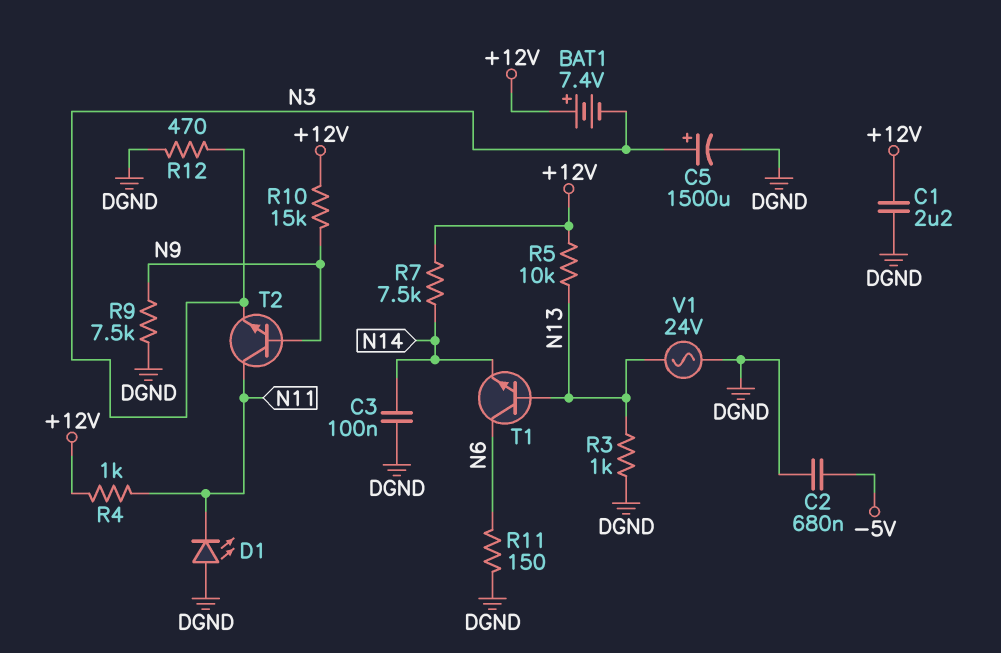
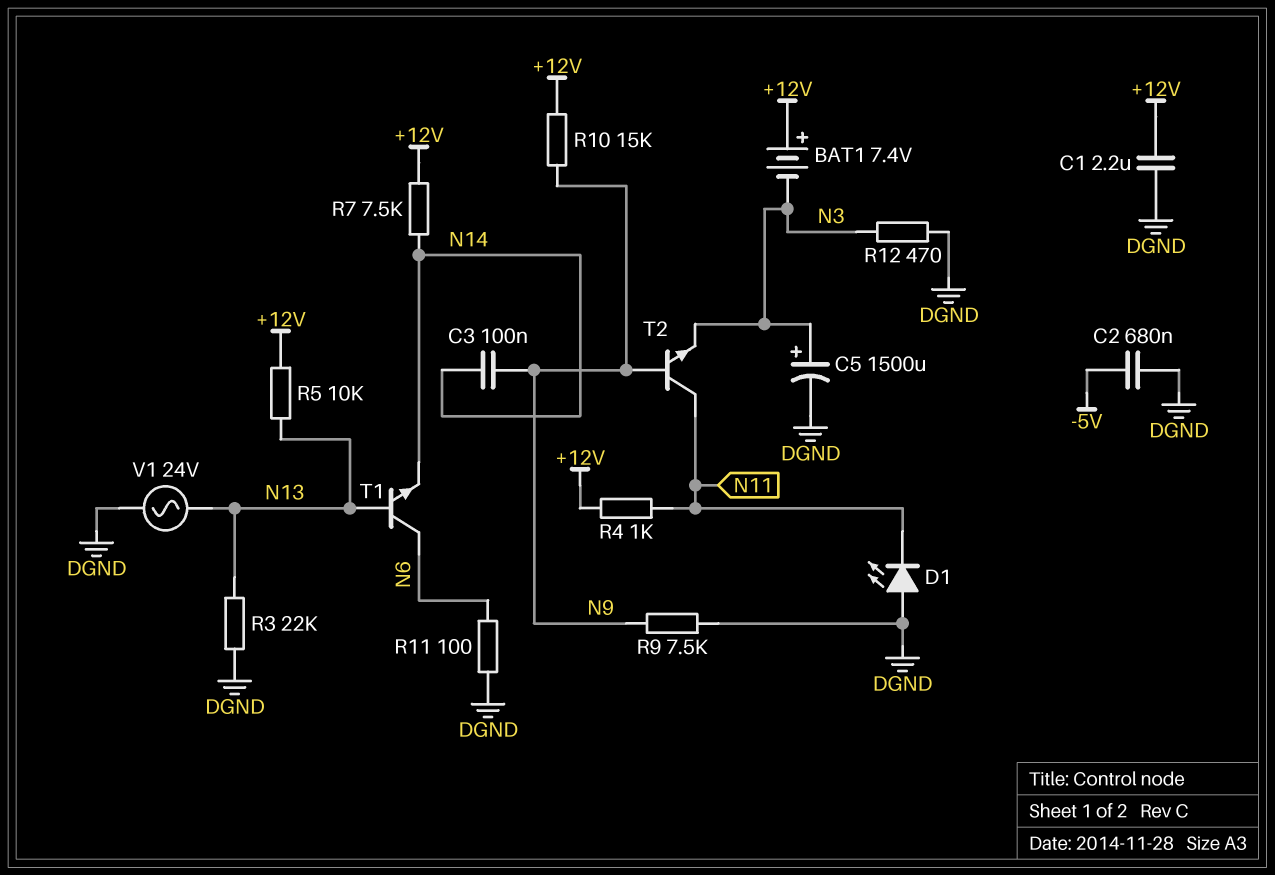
C3: 100nF (DGND, N14) -> 100nF (N9, N14)
R3: 1k (DGND, N13) -> 22k (DGND, N13)
R11: 150 (DGND, N6) -> 100 (DGND, N6)

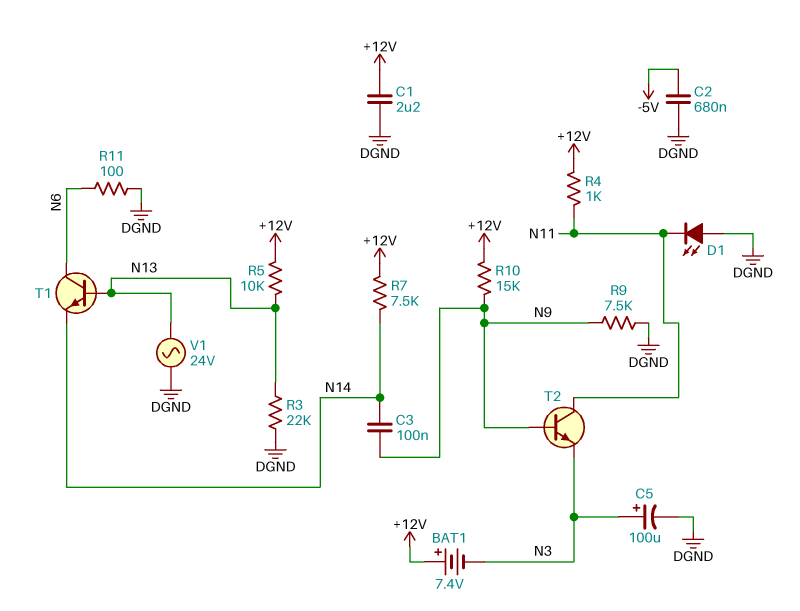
C5: 1500uF (plus N3, minus DGND) -> 100uF (plus N3, minus DGND)
R12: 470 (DGND, N3) -> none

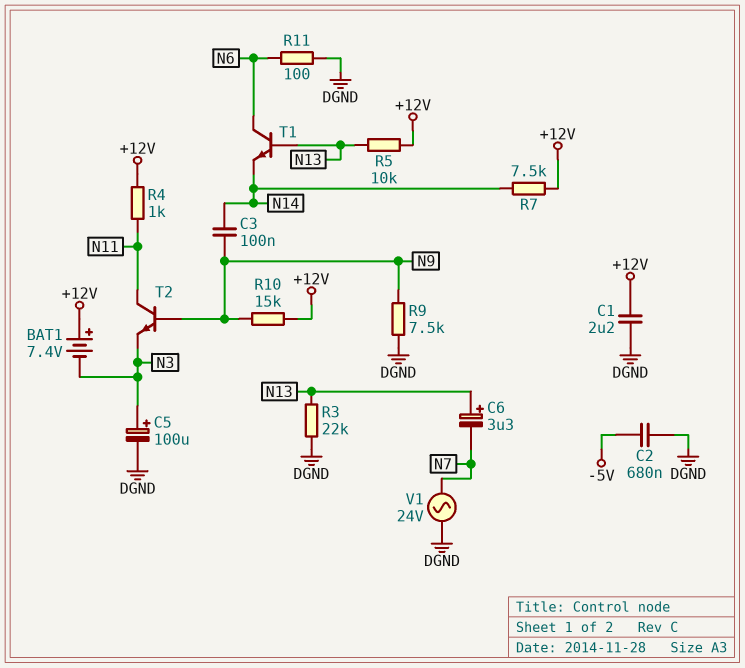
C6: none -> 3.3uF (plus N13, minus N7)
D1: LED (A DGND, K N11) -> none
V1: AC 24V (DGND, N13) -> AC 24V (DGND, N7)

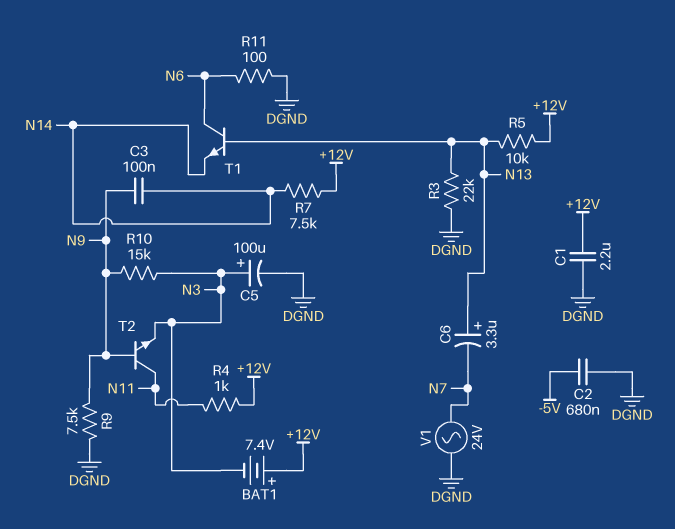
R10: 15k (+12V, N9) -> 15k (N3, N9)

